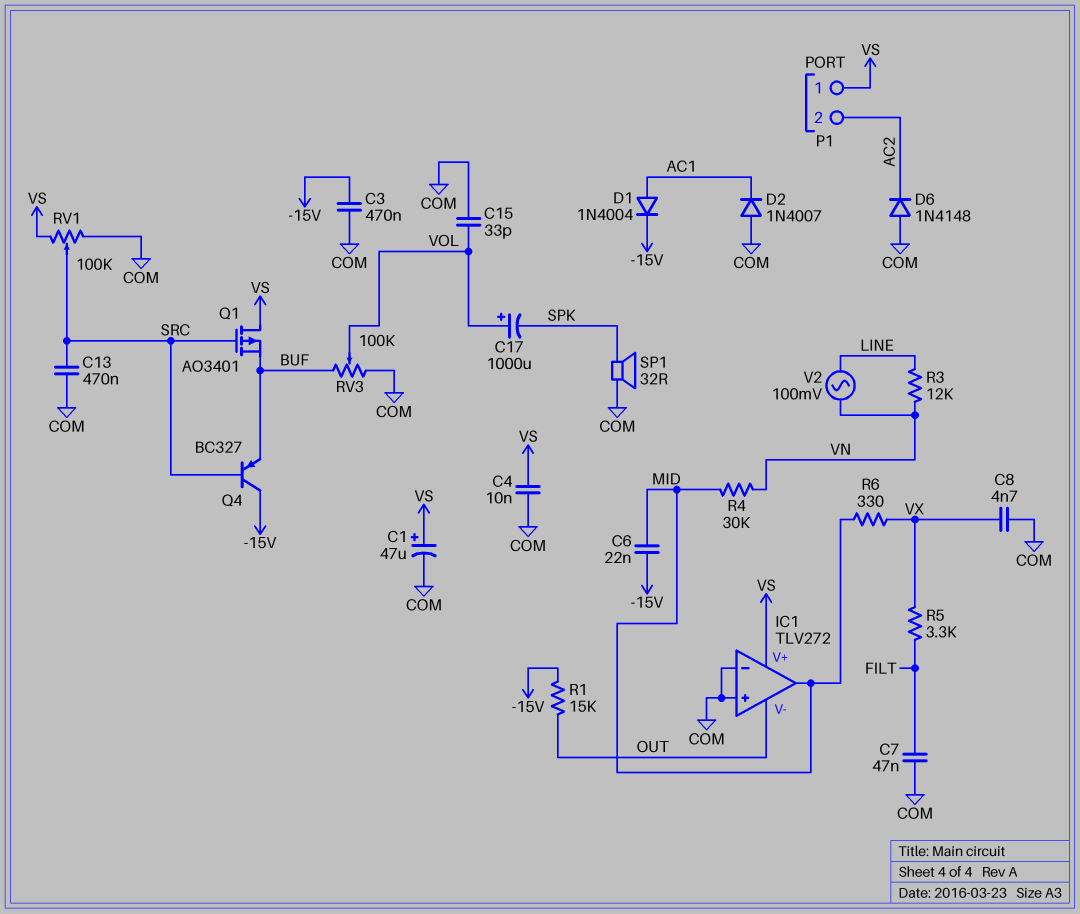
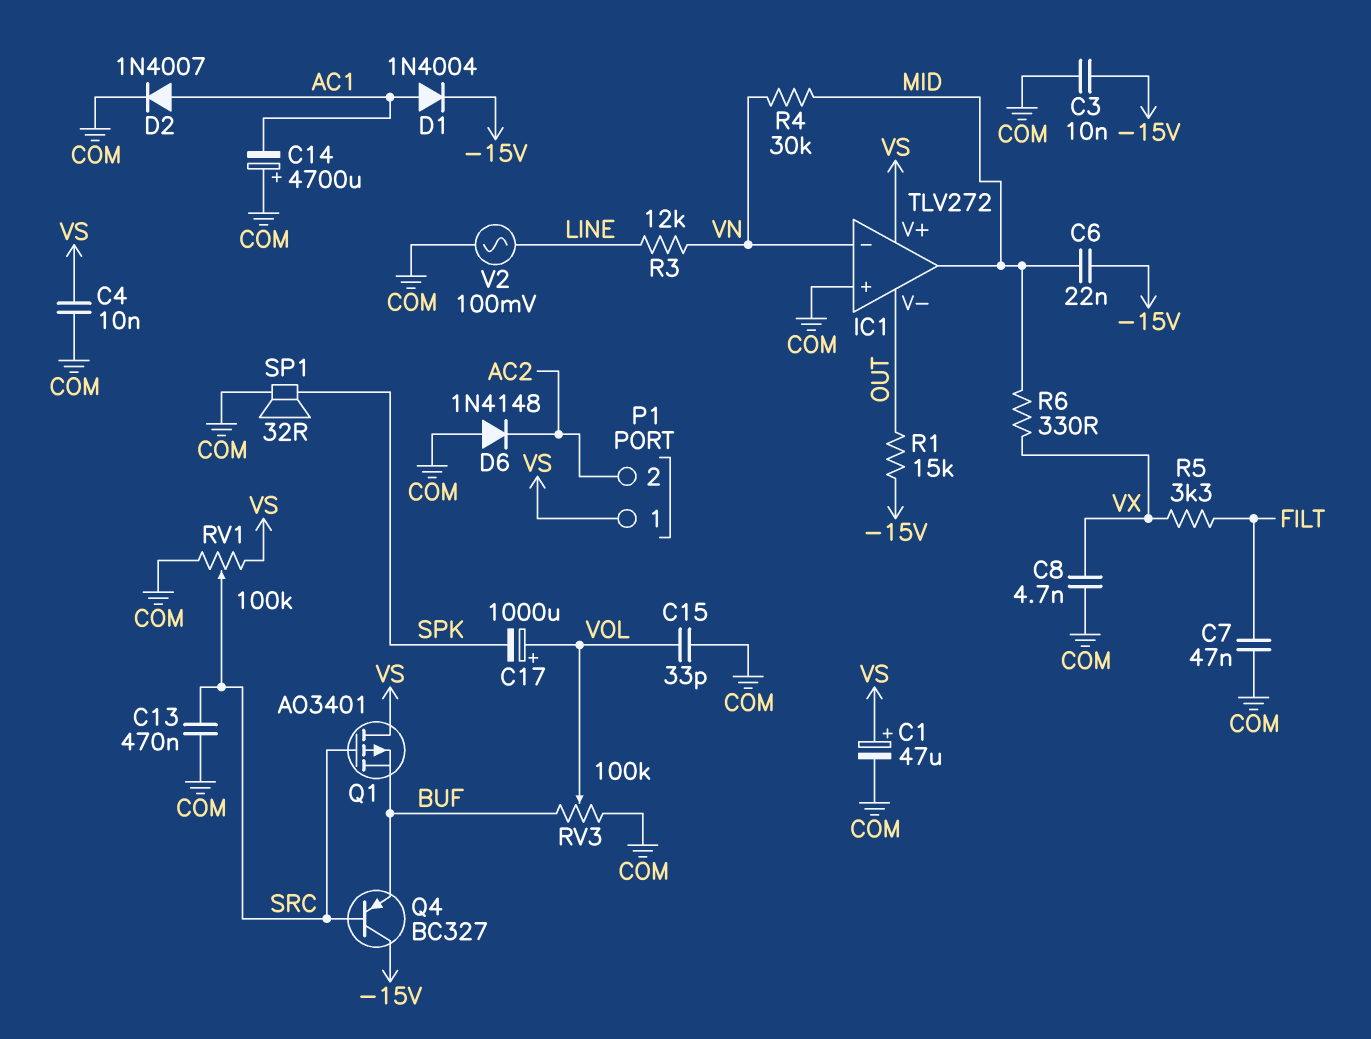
C3: 470nF (-15V, COM) -> 10nF (-15V, COM)
C14: none -> 4700uF (plus COM, minus AC1)
D2: diode 1N4007 (A COM, K AC1) -> diode 1N4007 (A AC1, K COM)
IC1 pin in-: COM -> VN
V2: AC 100mV (LINE, VN) -> AC 100mV (COM, LINE)

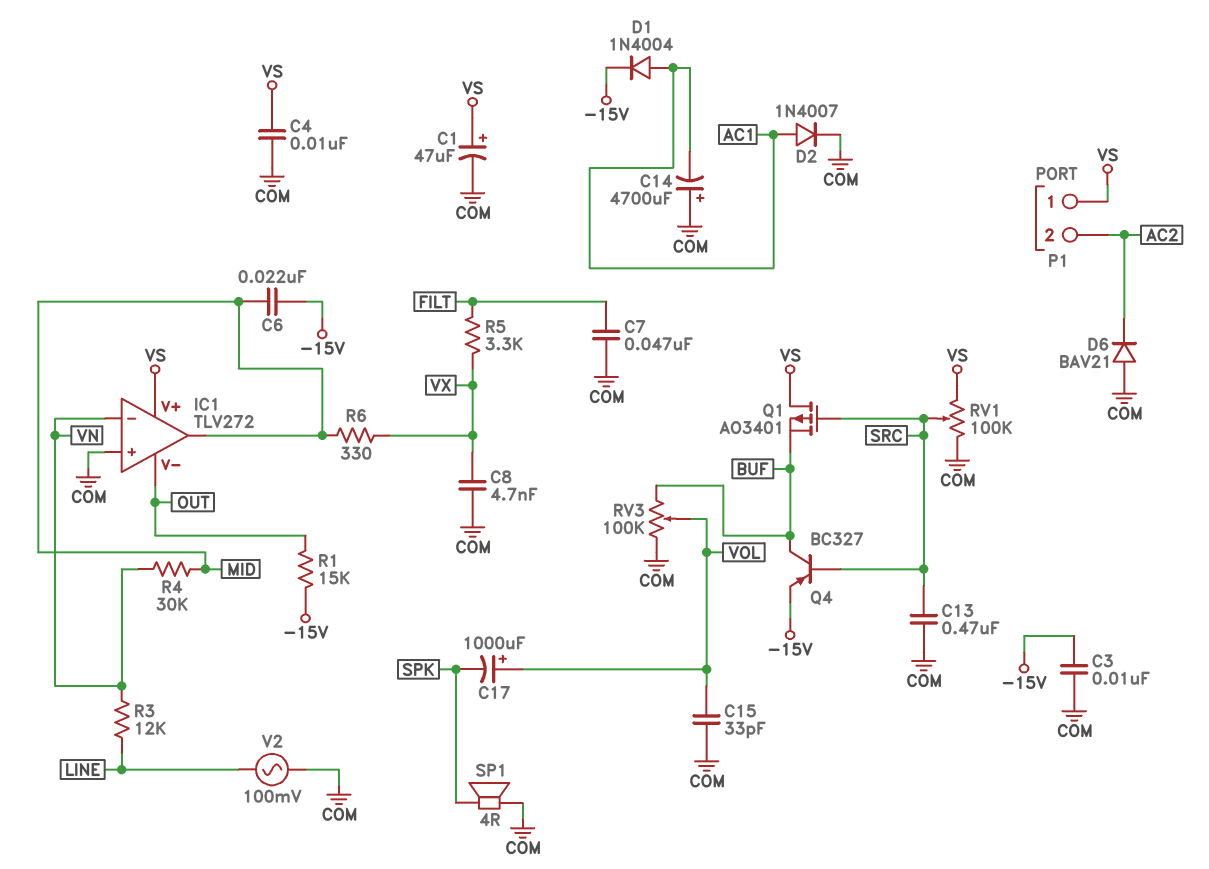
D6: diode 1N4148 (A COM, K AC2) -> diode BAV21 (A COM, K AC2)
Q4: PNP BC327 (B SRC, C -15V, E BUF) -> PNP BC327 (B SRC, C BUF, E -15V)
SP1: speaker 32R (COM, SPK) -> speaker 4R (COM, SPK)

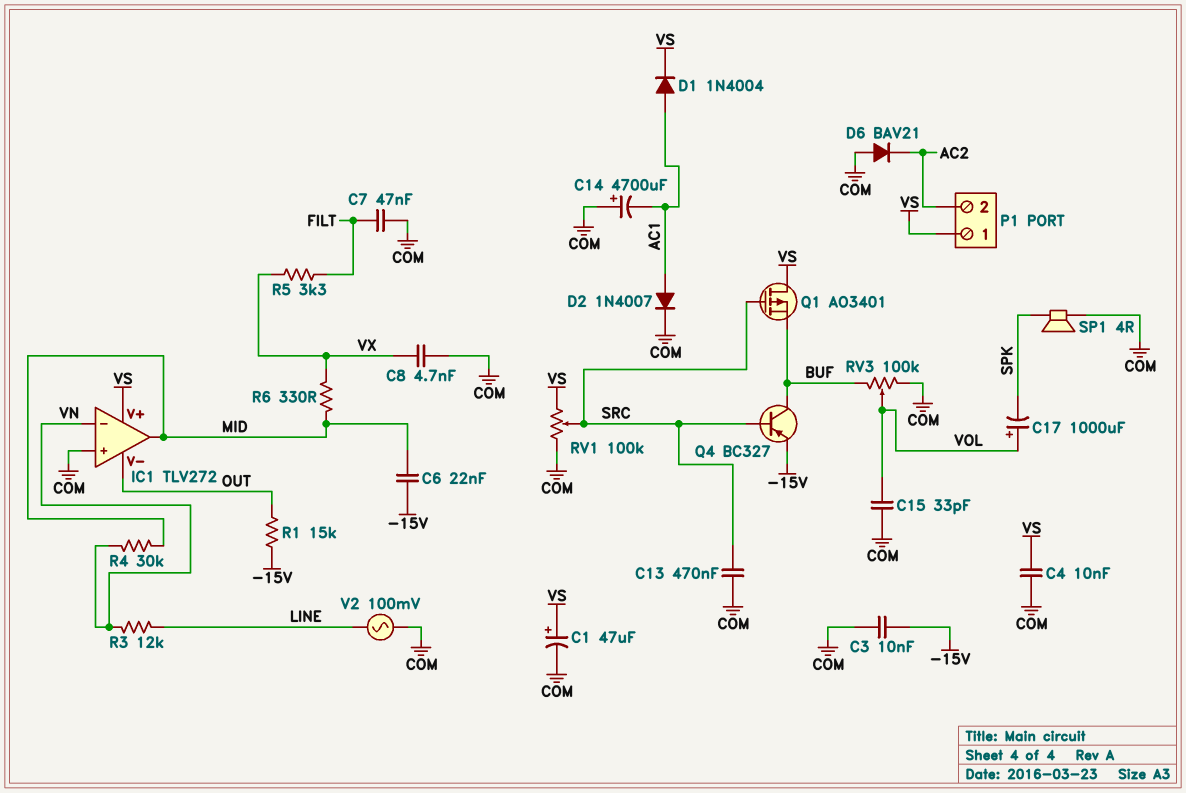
D1: diode 1N4004 (A AC1, K -15V) -> diode 1N4004 (A AC1, K VS)

